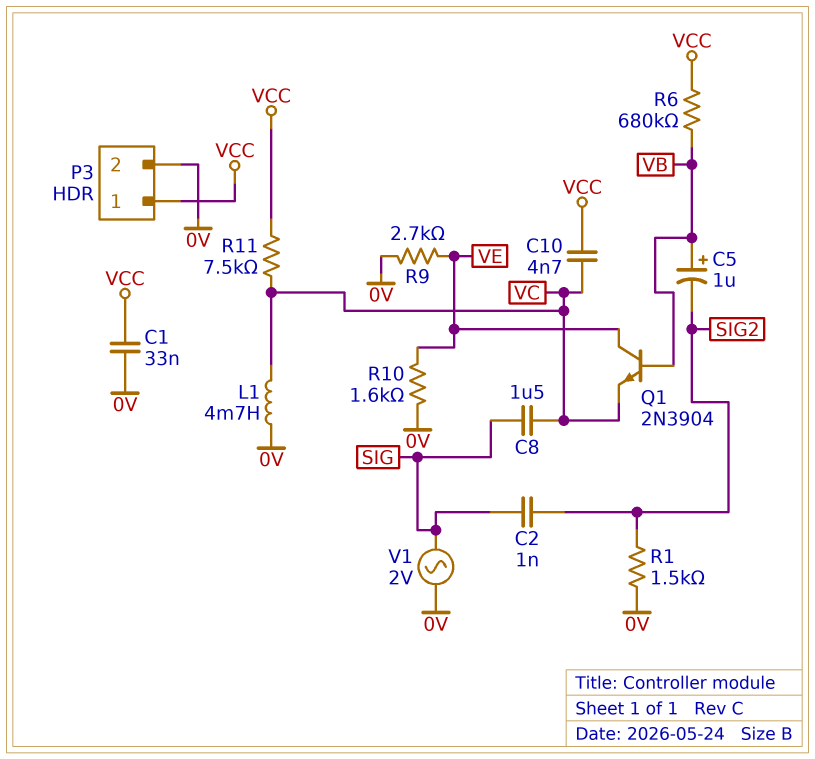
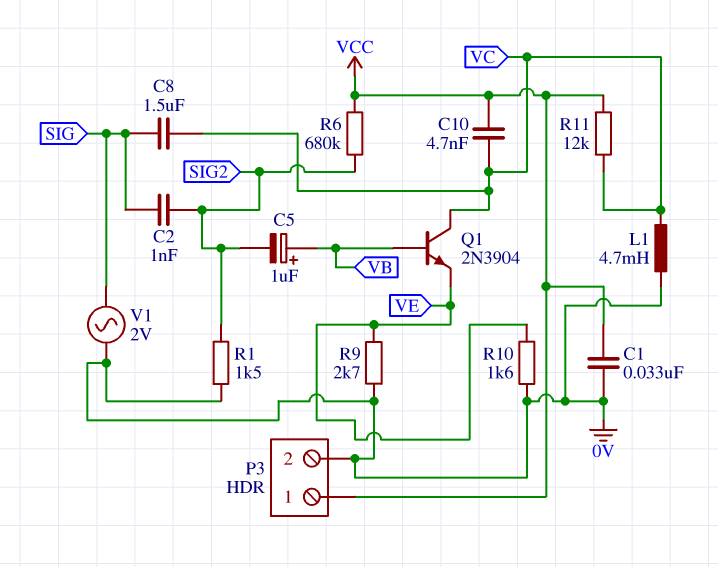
Q1: NPN 2N3904 (B VB, C VE, E VC) -> NPN 2N3904 (B VB, C VC, E VE)
R6: 680k (VB, VCC) -> 680k (SIG2, VCC)
R11: 7.5k (VC, VCC) -> 12k (VC, VCC)

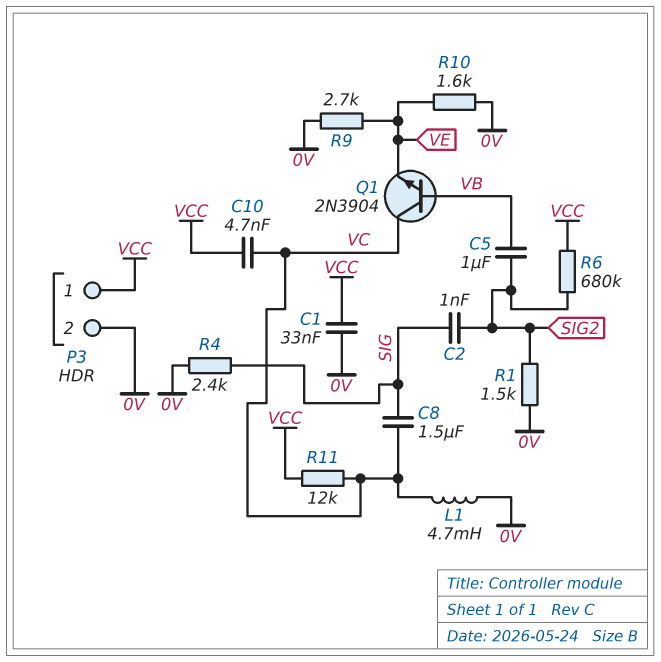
C5: 1uF (plus VB, minus SIG2) -> 1uF (SIG2, VB)
R4: none -> 2.4k (0V, SIG)
V1: AC 2V (0V, SIG) -> none

